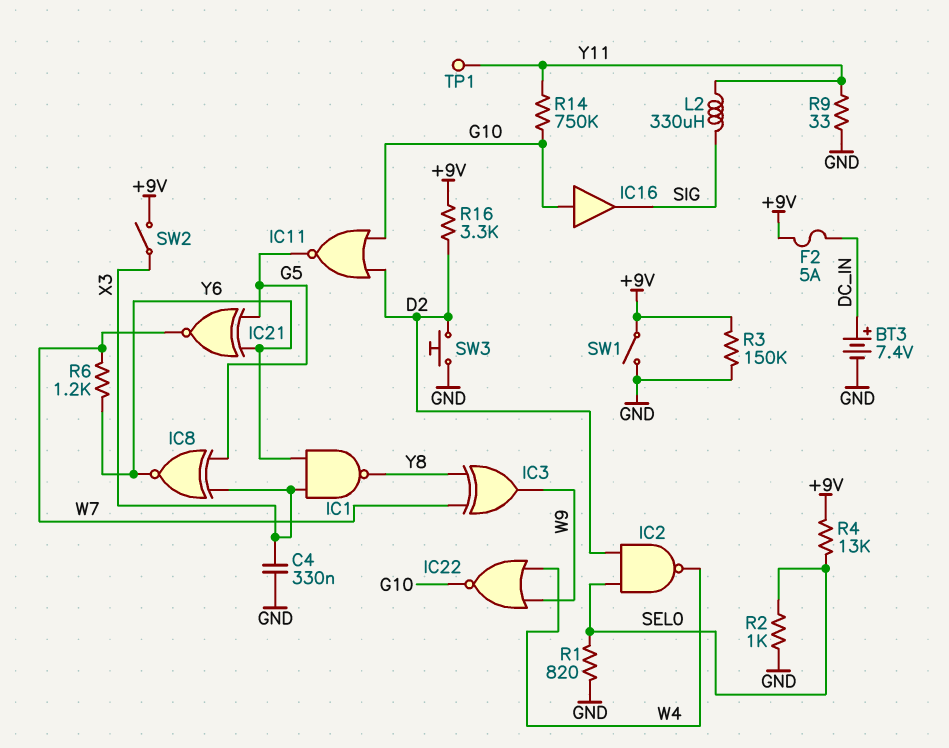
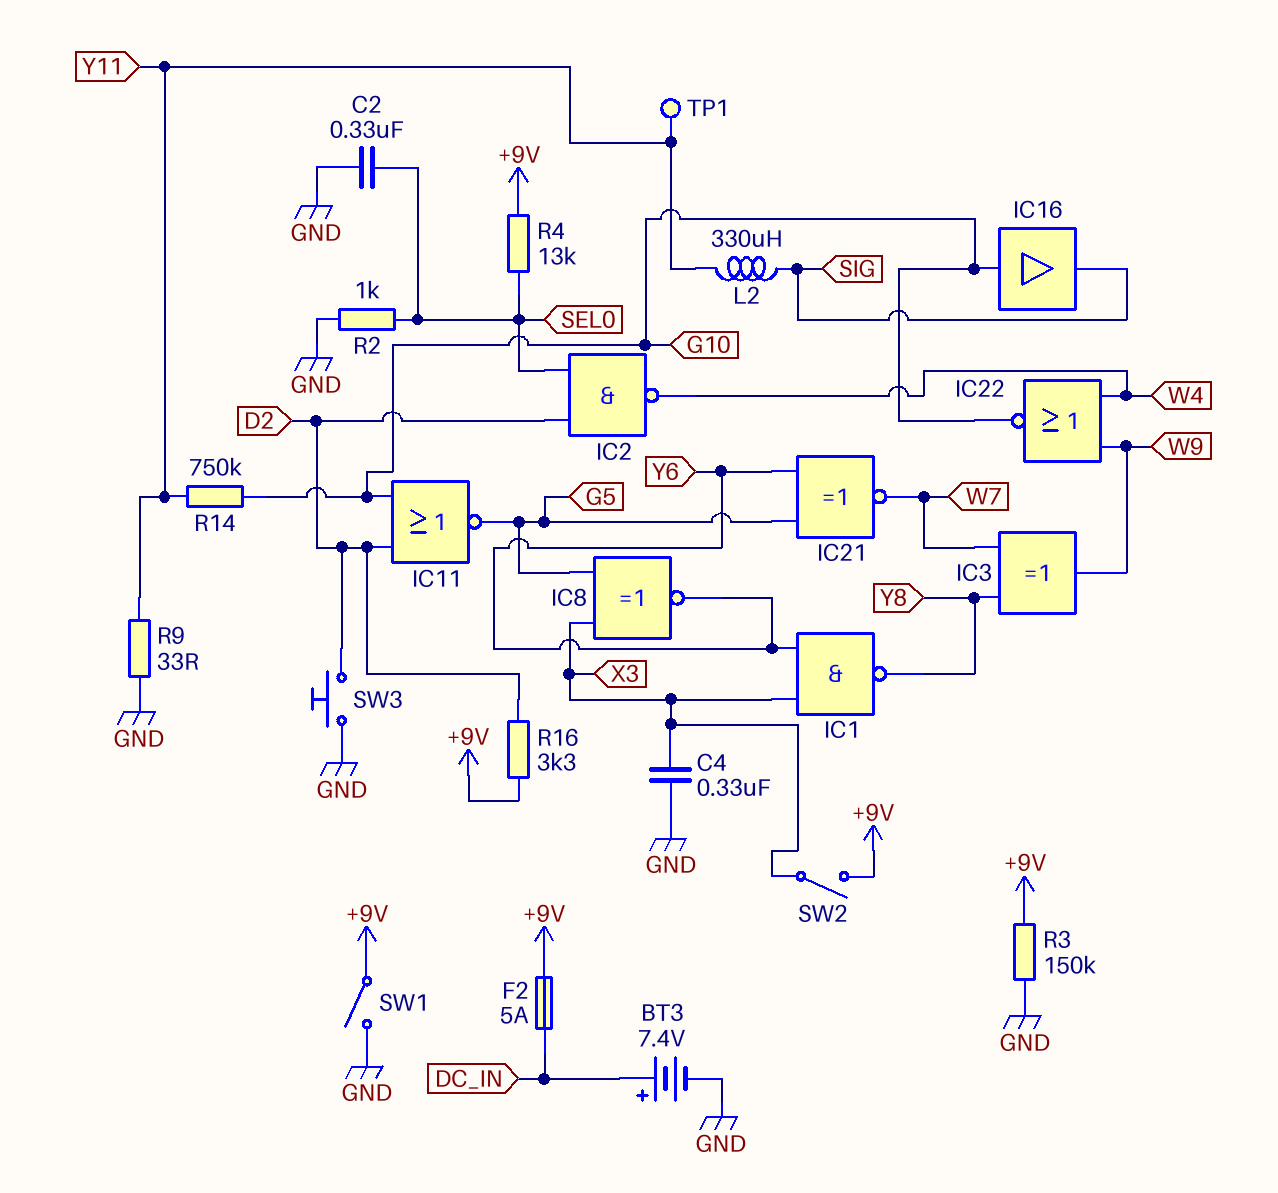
C2: none -> 330nF (GND, SEL0)
R1: 820 (GND, SEL0) -> none
R6: 1.2k (W7, Y6) -> none

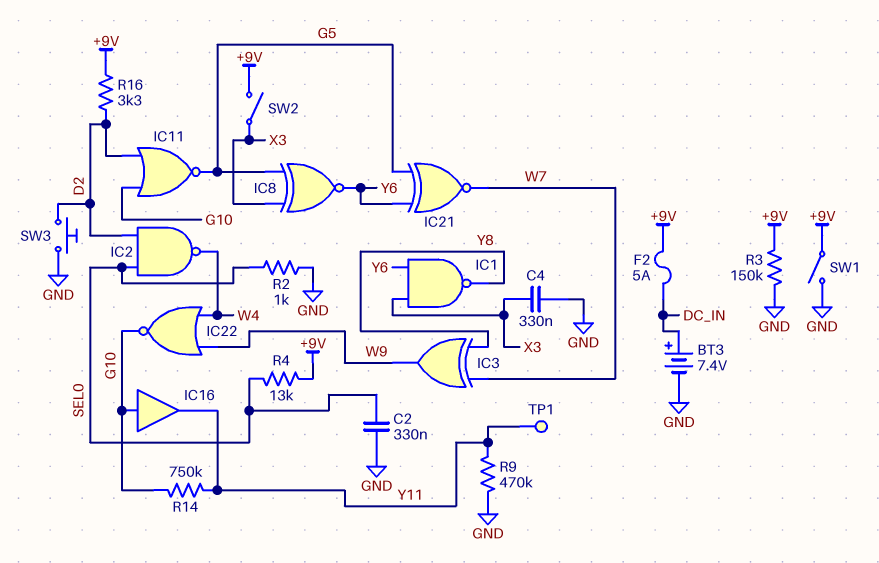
IC16: buffer (in G10, out SIG) -> buffer (in G10, out Y11)
L2: 330uH (SIG, Y11) -> none
R9: 33 (GND, Y11) -> 470k (GND, Y11)

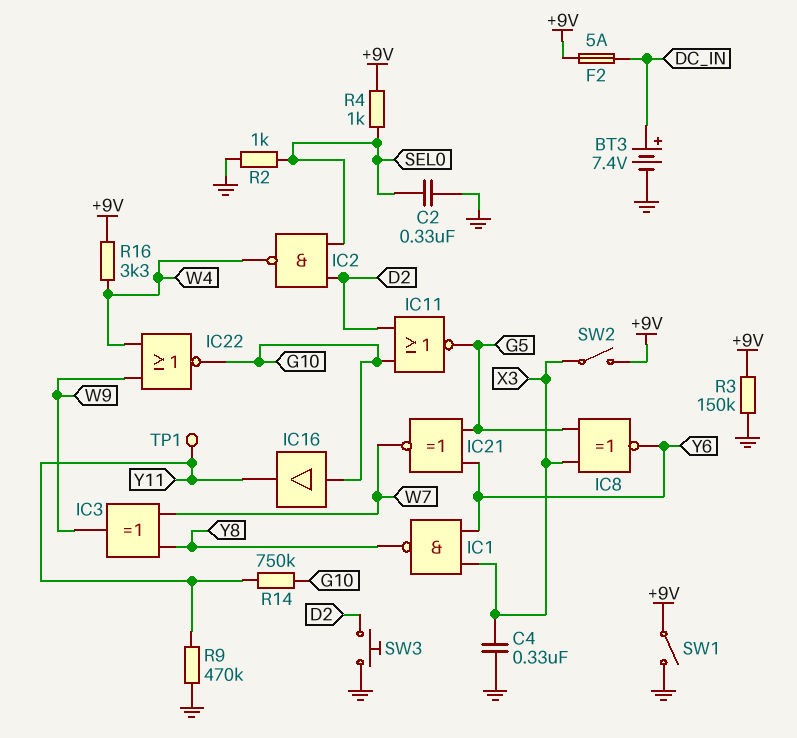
R4: 13k (+9V, SEL0) -> 1k (+9V, SEL0)
R16: 3.3k (+9V, D2) -> 3.3k (+9V, W4)

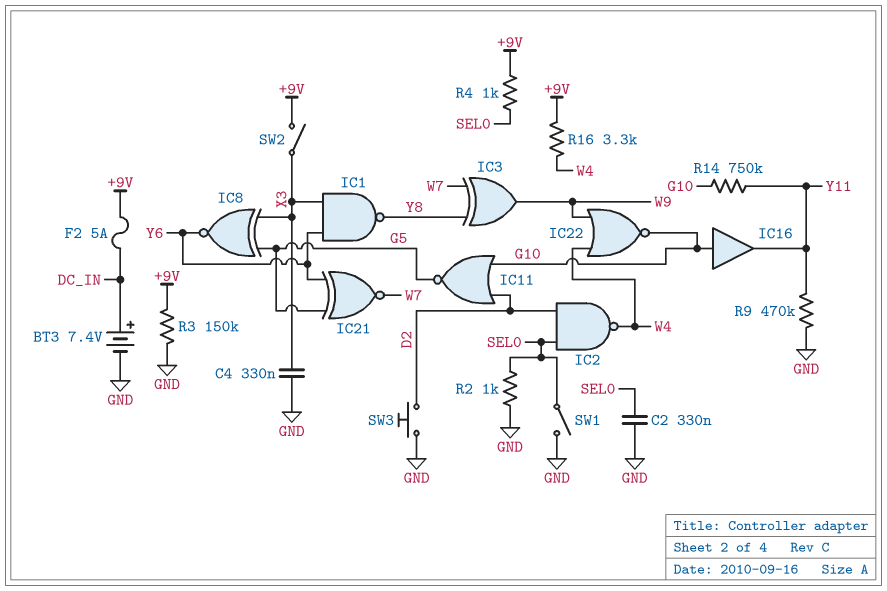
SW1: switch (+9V, GND) -> switch (GND, SEL0)
TP1: test point (Y11) -> none

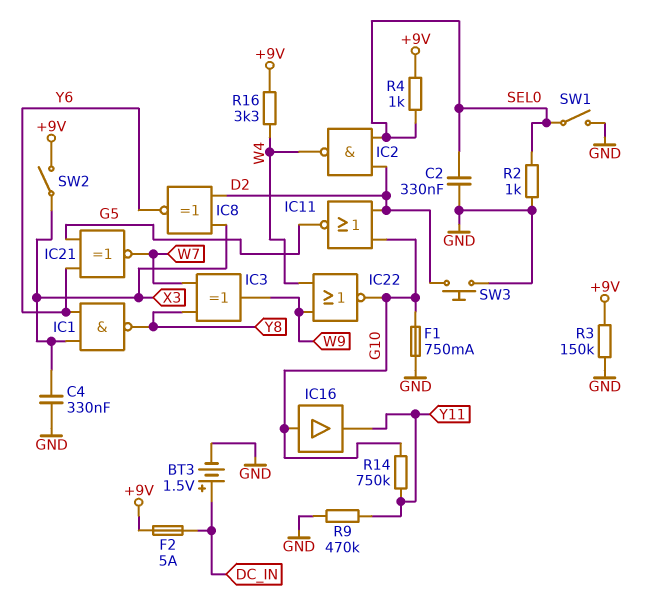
BT3: 7.4V (plus DC_IN, minus GND) -> 1.5V (plus DC_IN, minus GND)
F1: none -> 750mA (G10, GND)
IC8: XNOR (in G5, in X3, out Y6) -> XNOR (in D2, in X3, out Y6)

